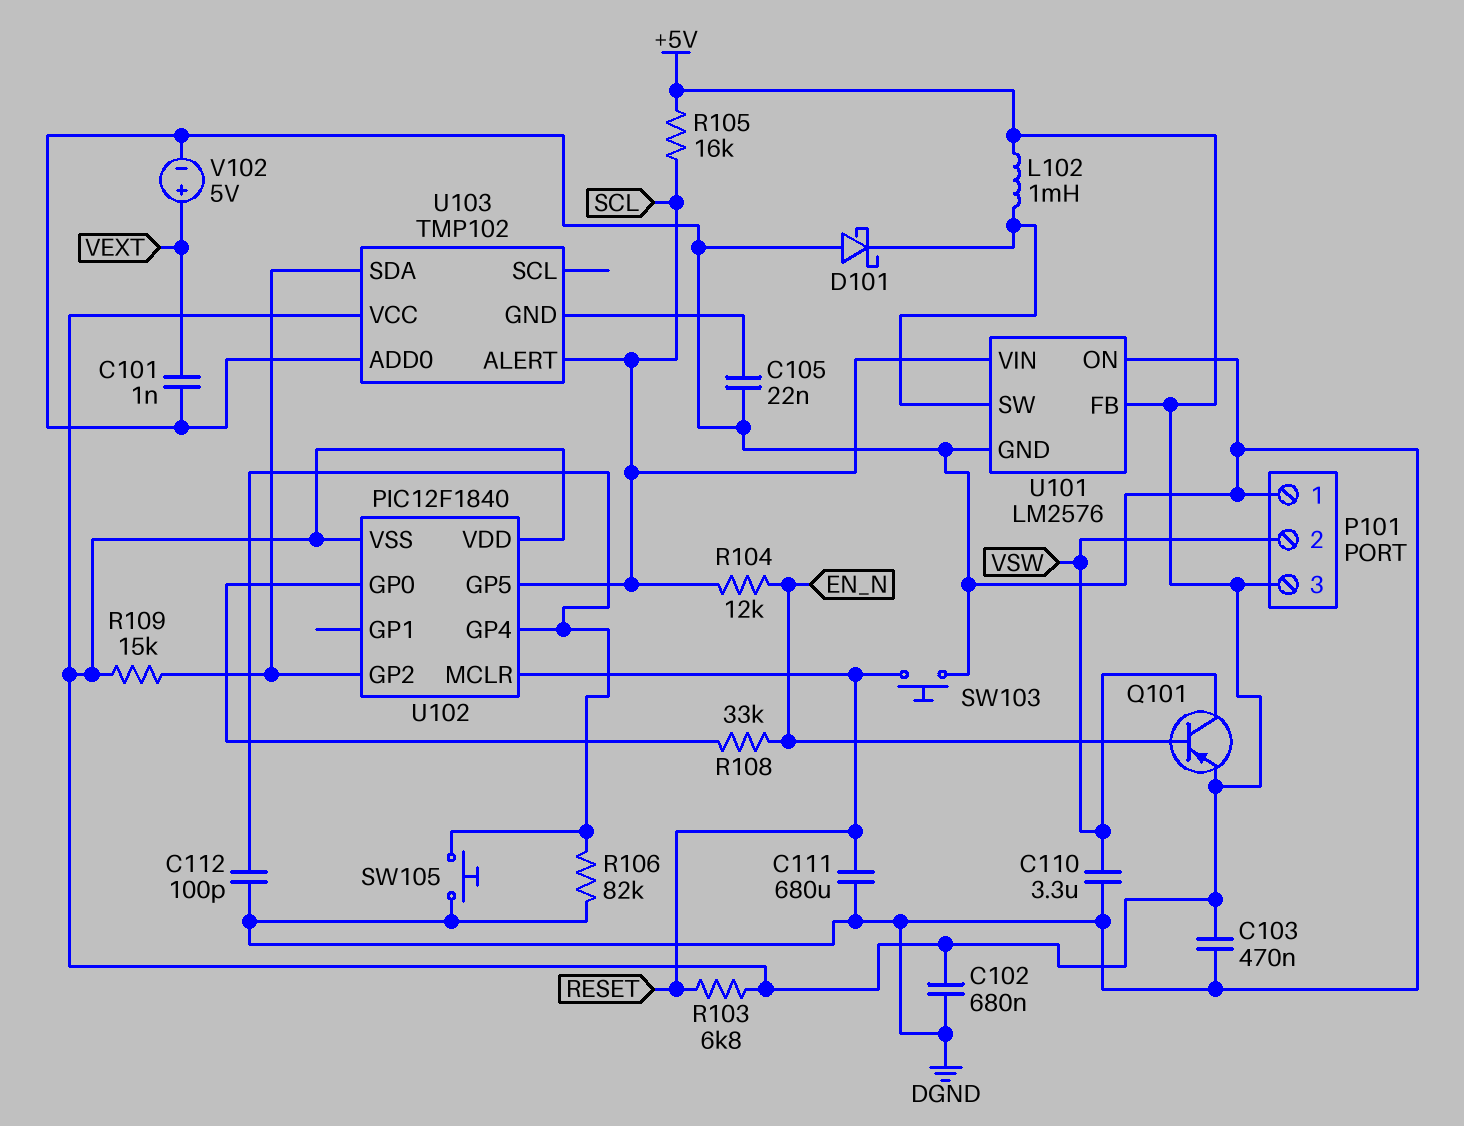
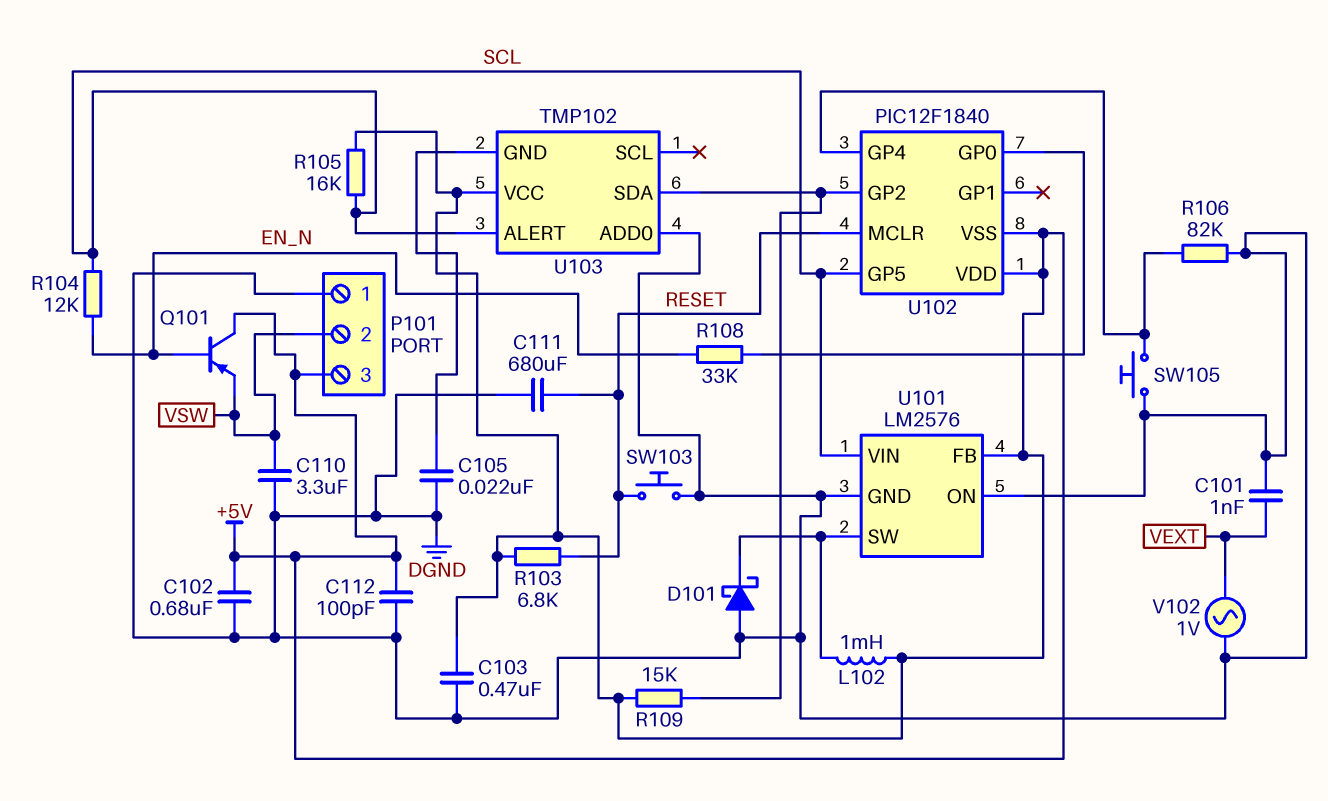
C112: 100pF (DGND, U102/GP4) -> 100pF (+5V, DGND)
Q101: PNP (B EN_N, C VSW, E +5V) -> PNP (B EN_N, C +5V, E VSW)
V102: 5V (plus VEXT, minus DGND) -> AC 1V (DGND, VEXT)

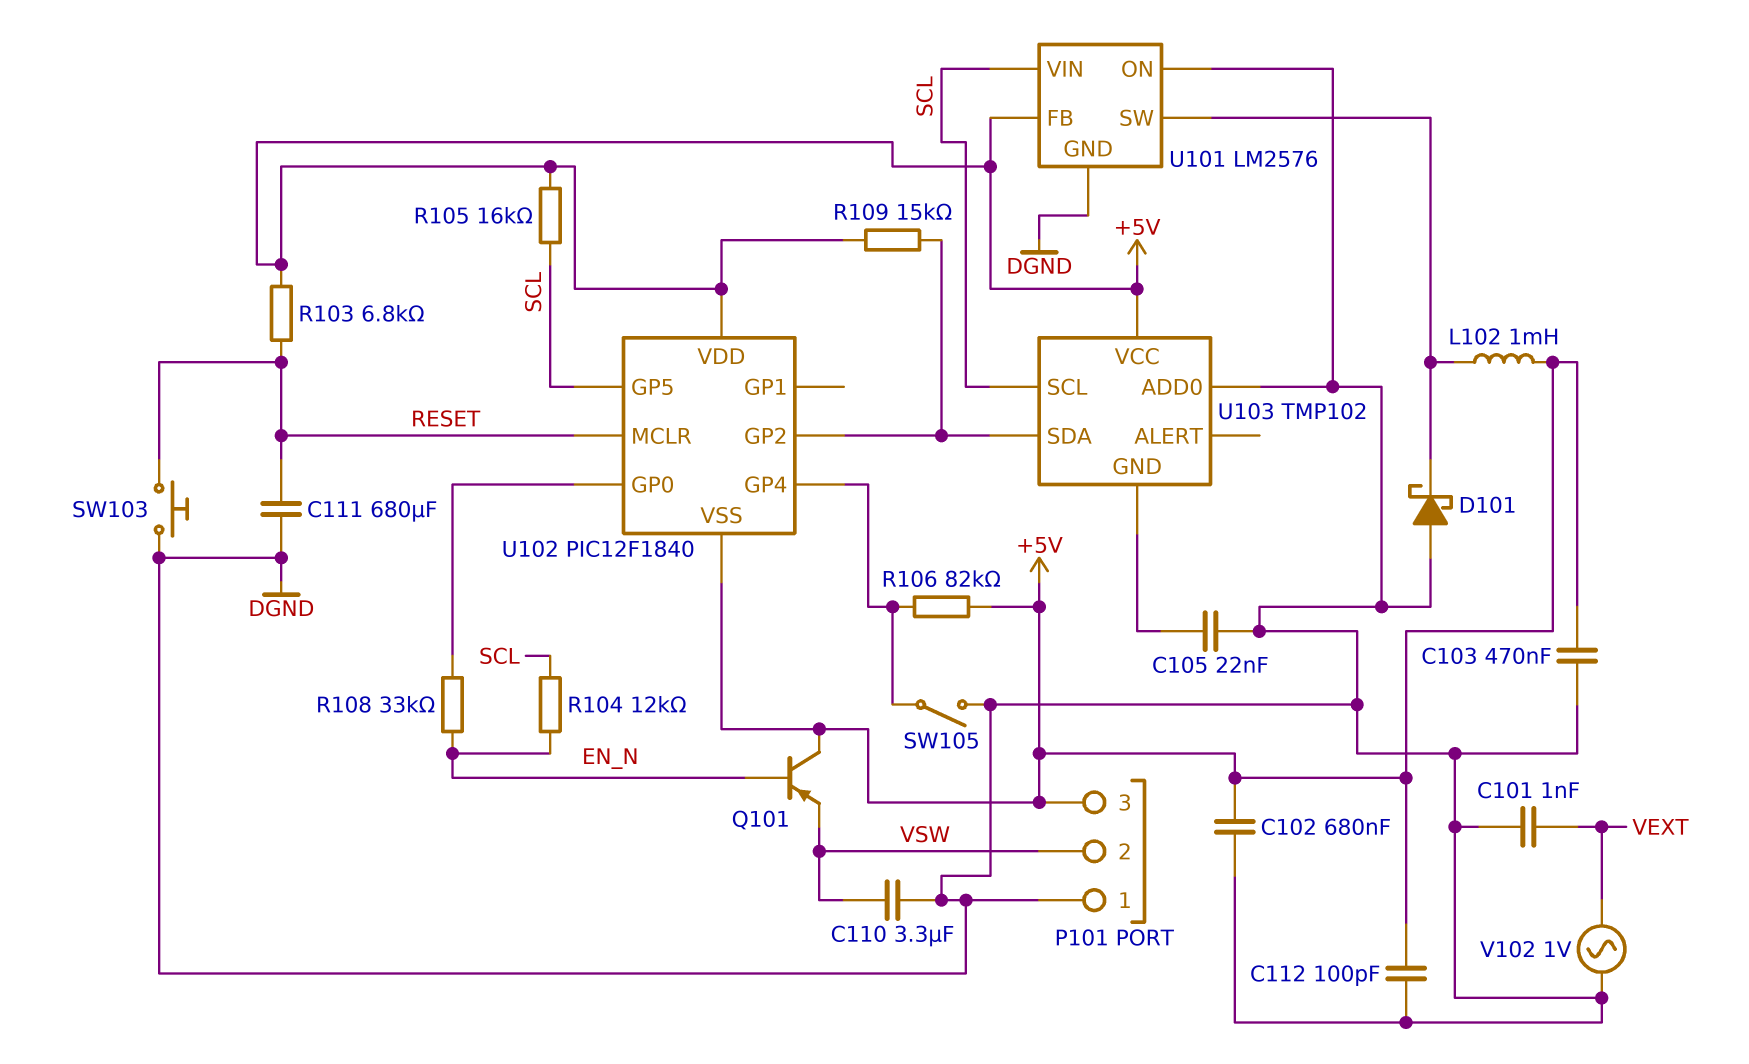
R106: 82k (DGND, U102/GP4) -> 82k (+5V, U102/GP4)
SW105: button (DGND, U102/GP4) -> switch (DGND, U102/GP4)
U103 pin ALERT: SCL -> none
U103 pin SCL: none -> SCL

